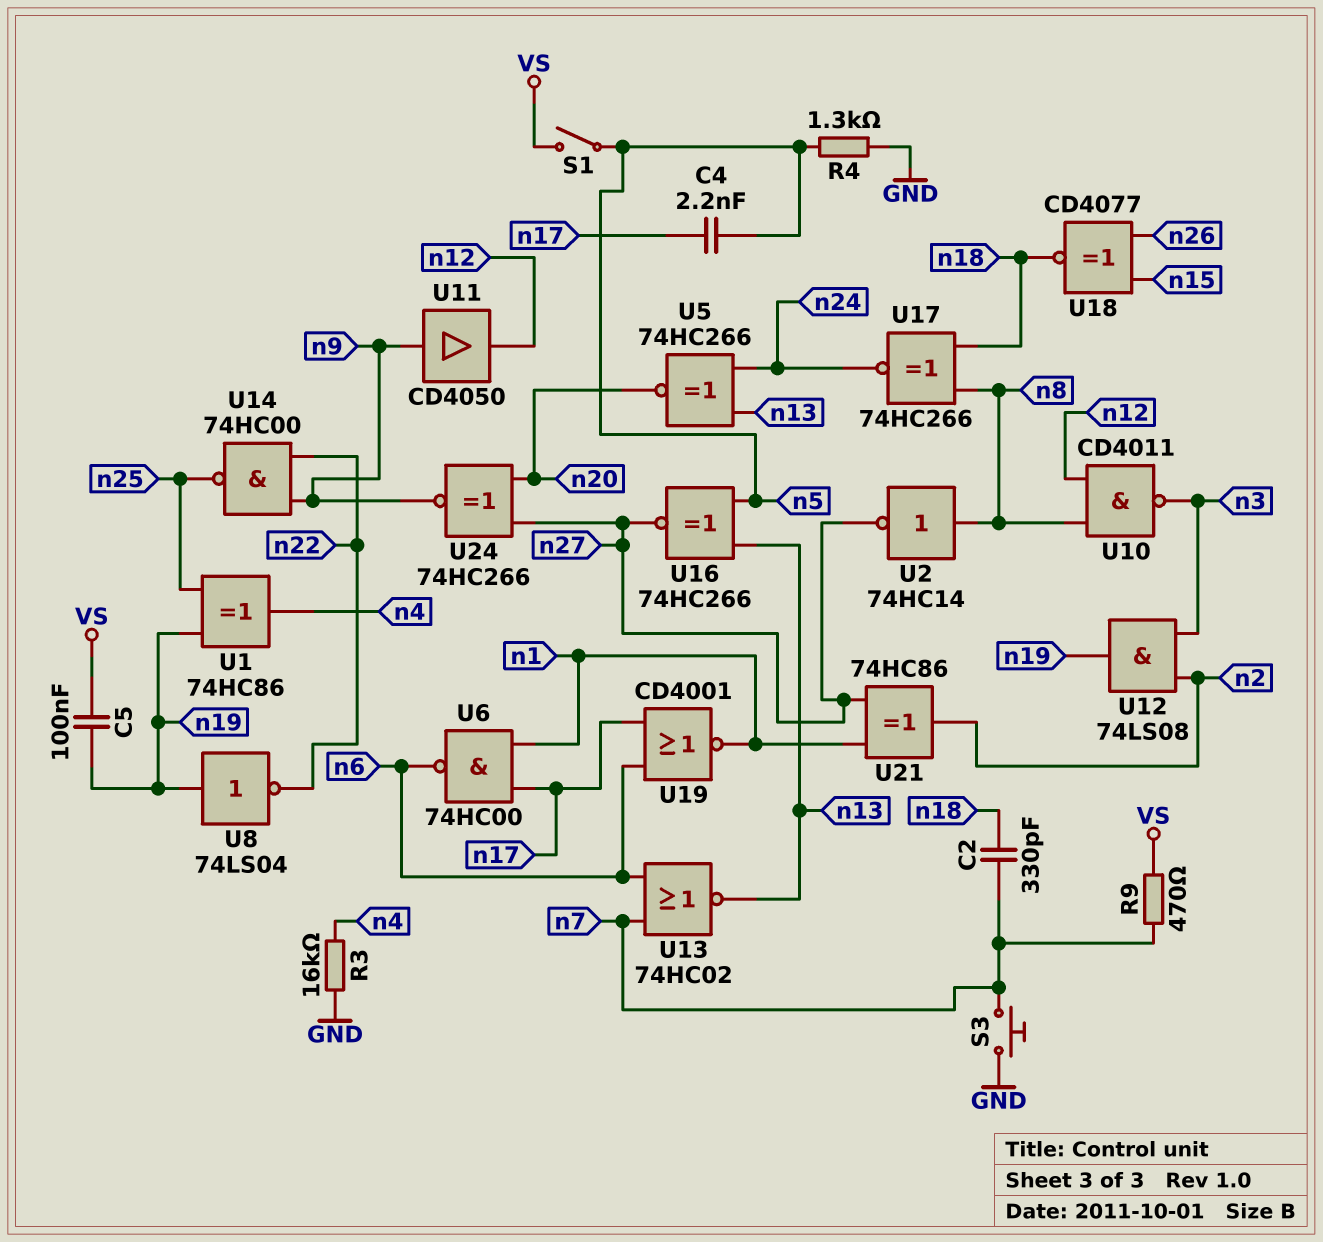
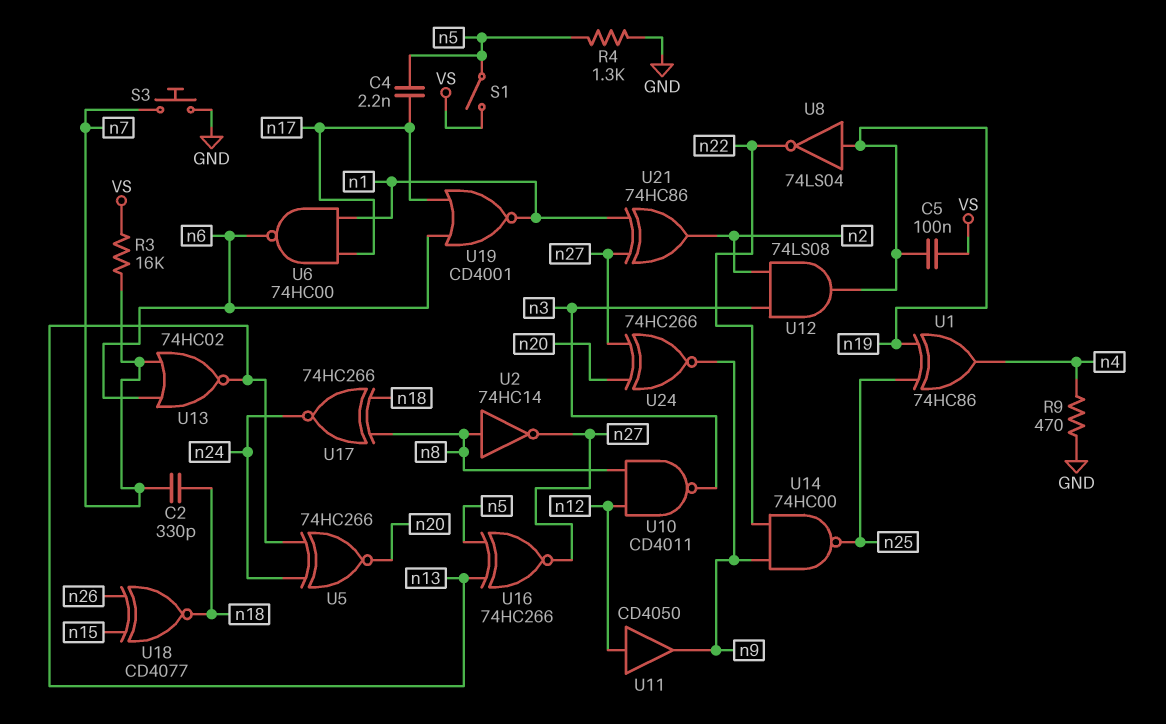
R3: 16k (GND, n4) -> 16k (VS, n7)
R9: 470 (VS, n7) -> 470 (GND, n4)
U11: buffer CD4050 (in n9, out n12) -> buffer CD4050 (in n12, out n9)

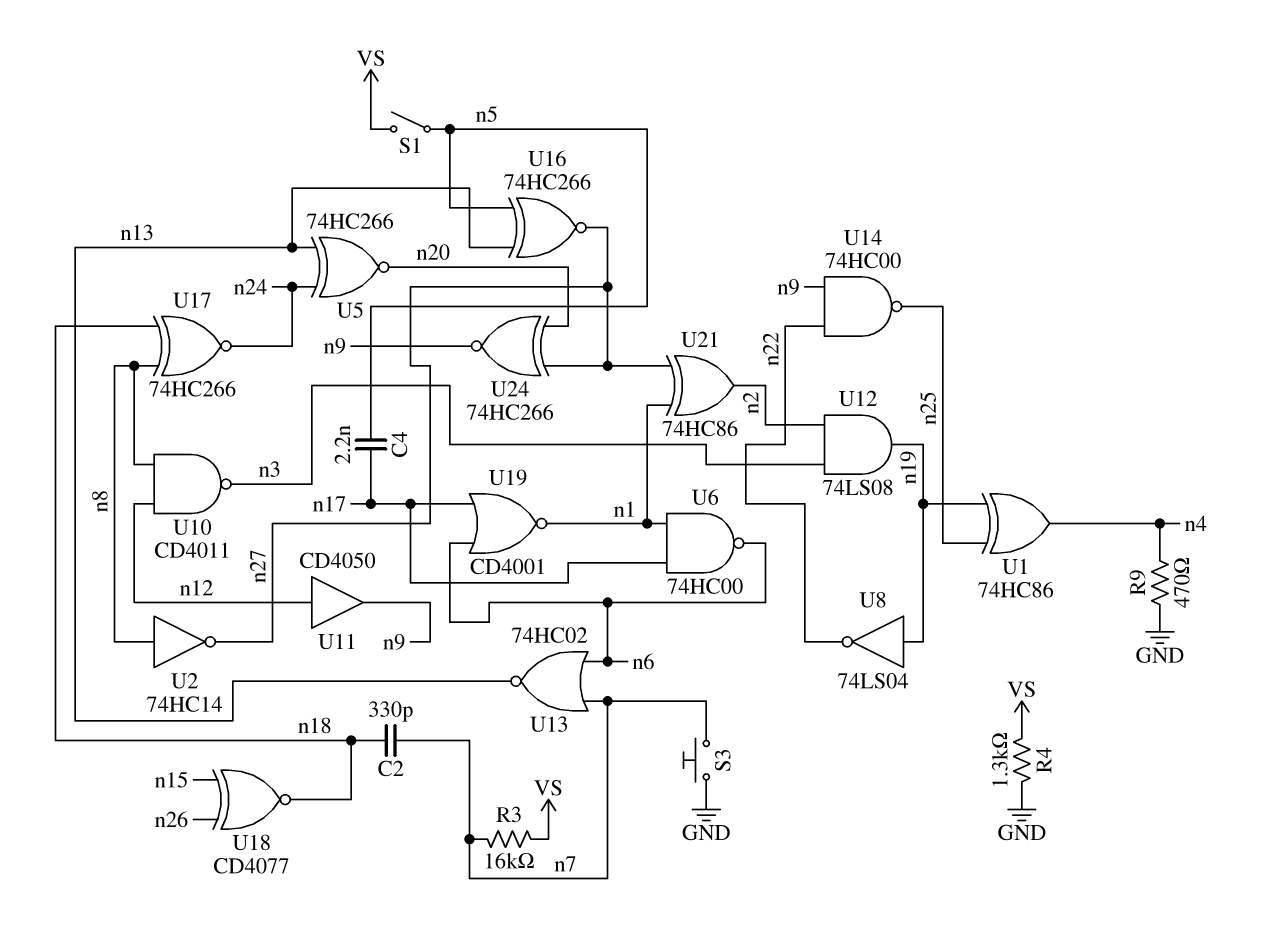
C5: 100nF (VS, n19) -> none
R4: 1.3k (GND, n5) -> 1.3k (GND, VS)

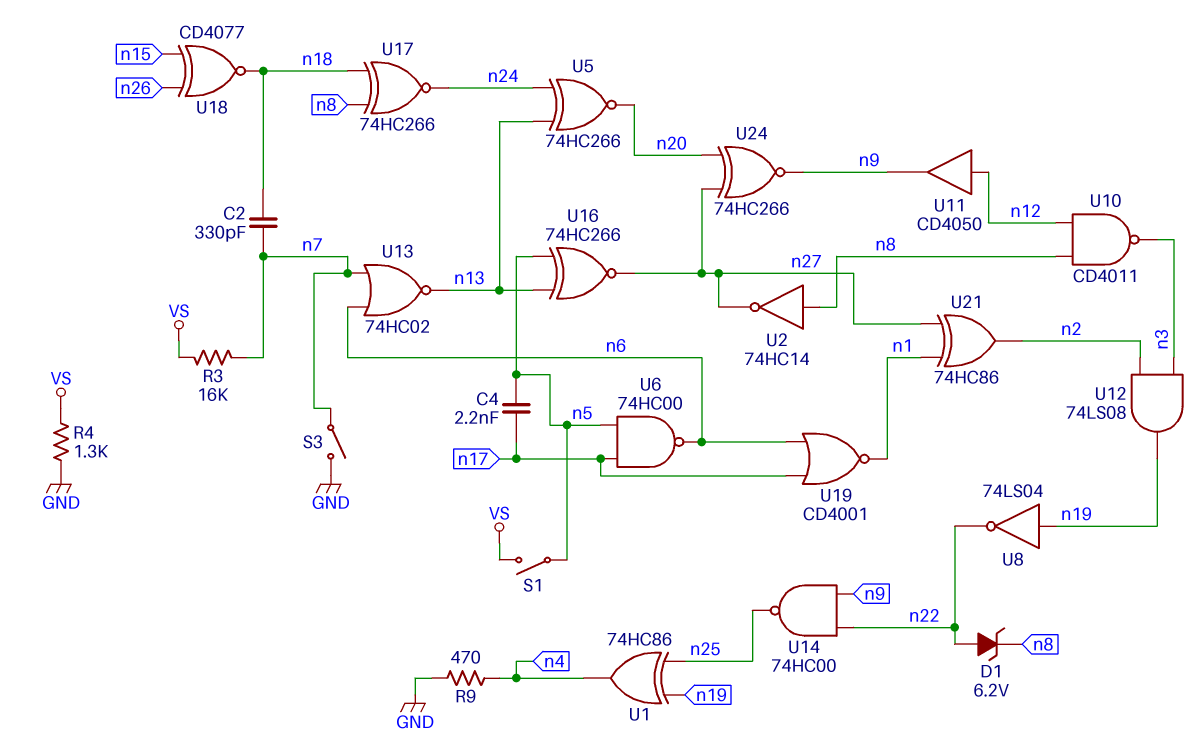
D1: none -> zener 6.2V (A n22, K n8)
S3: button (GND, n7) -> switch (GND, n7)
U6: NAND 74HC00 (in n1, in n17, out n6) -> NAND 74HC00 (in n5, in n17, out n6)

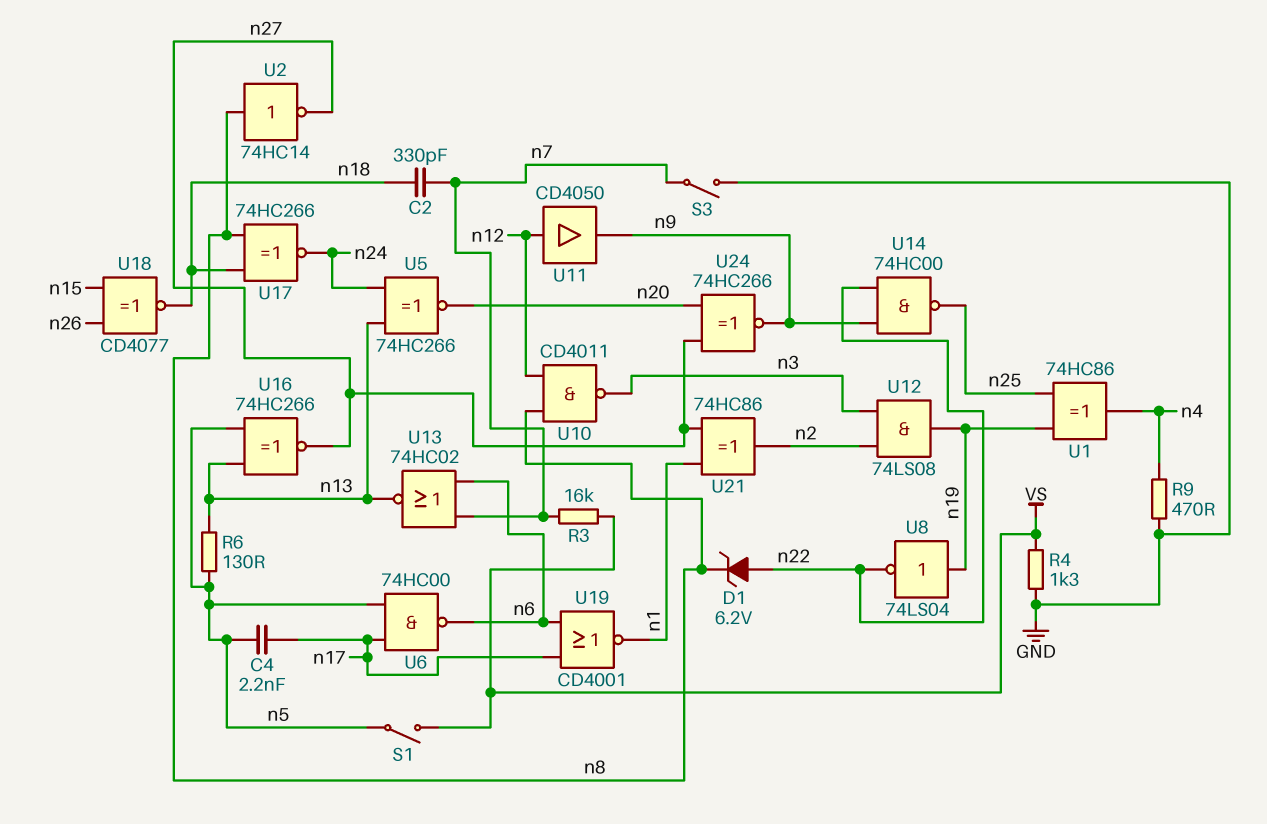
R6: none -> 130 (n5, n13)

